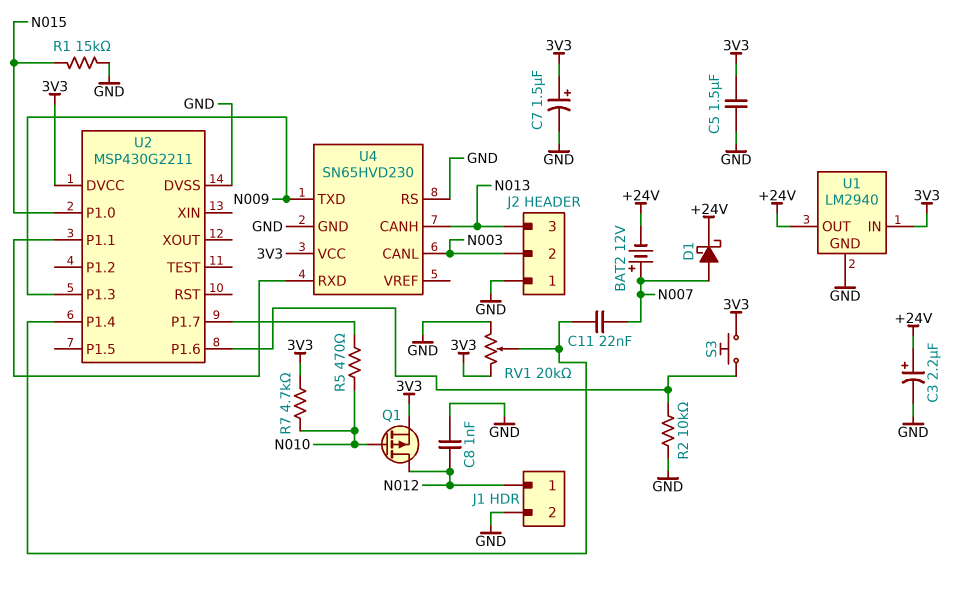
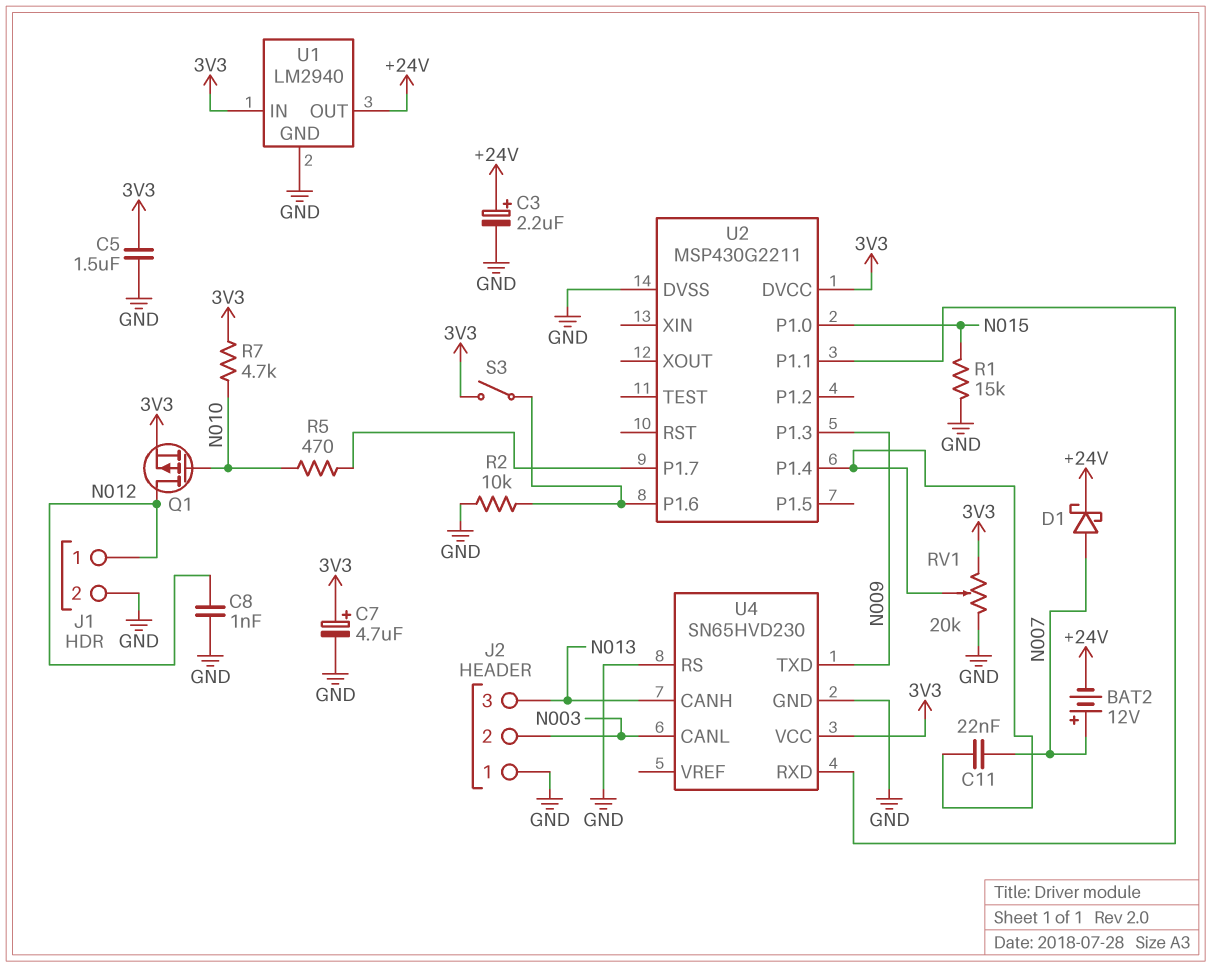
C7: 1.5uF (plus 3V3, minus GND) -> 4.7uF (plus 3V3, minus GND)
S3: button (3V3, U2/P1.6) -> switch (3V3, U2/P1.6)

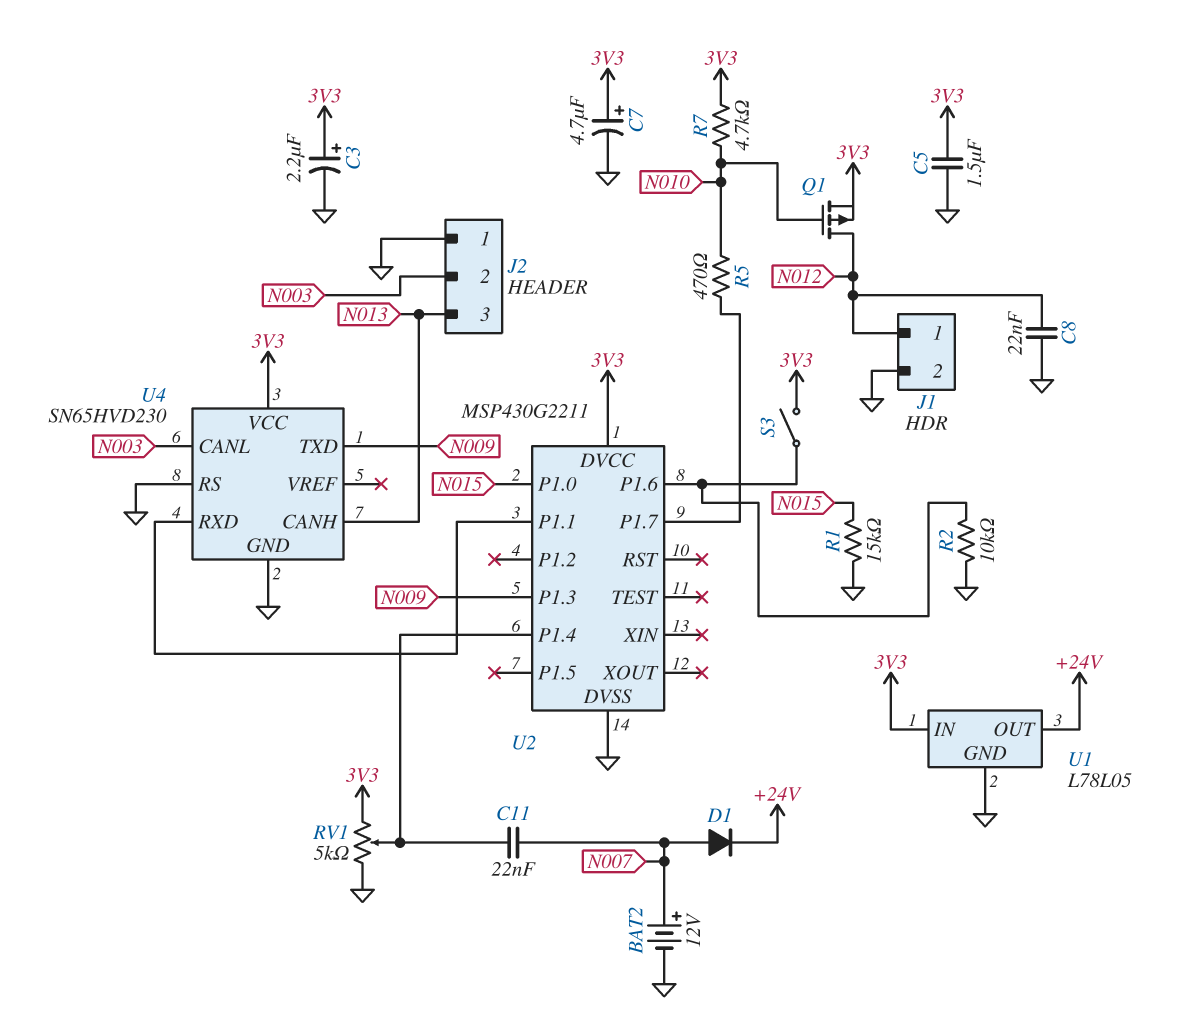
BAT2: 12V (plus N007, minus +24V) -> 12V (plus N007, minus GND)
C3: 2.2uF (plus +24V, minus GND) -> 2.2uF (plus 3V3, minus GND)
C8: 1nF (GND, N012) -> 22nF (GND, N012)
D1: schottky (A N007, K +24V) -> diode (A N007, K +24V)
RV1: 20k (3V3, GND, wiper U2/P1.4) -> 5k (3V3, GND, wiper U2/P1.4)
U1: LM2940 -> L78L05

